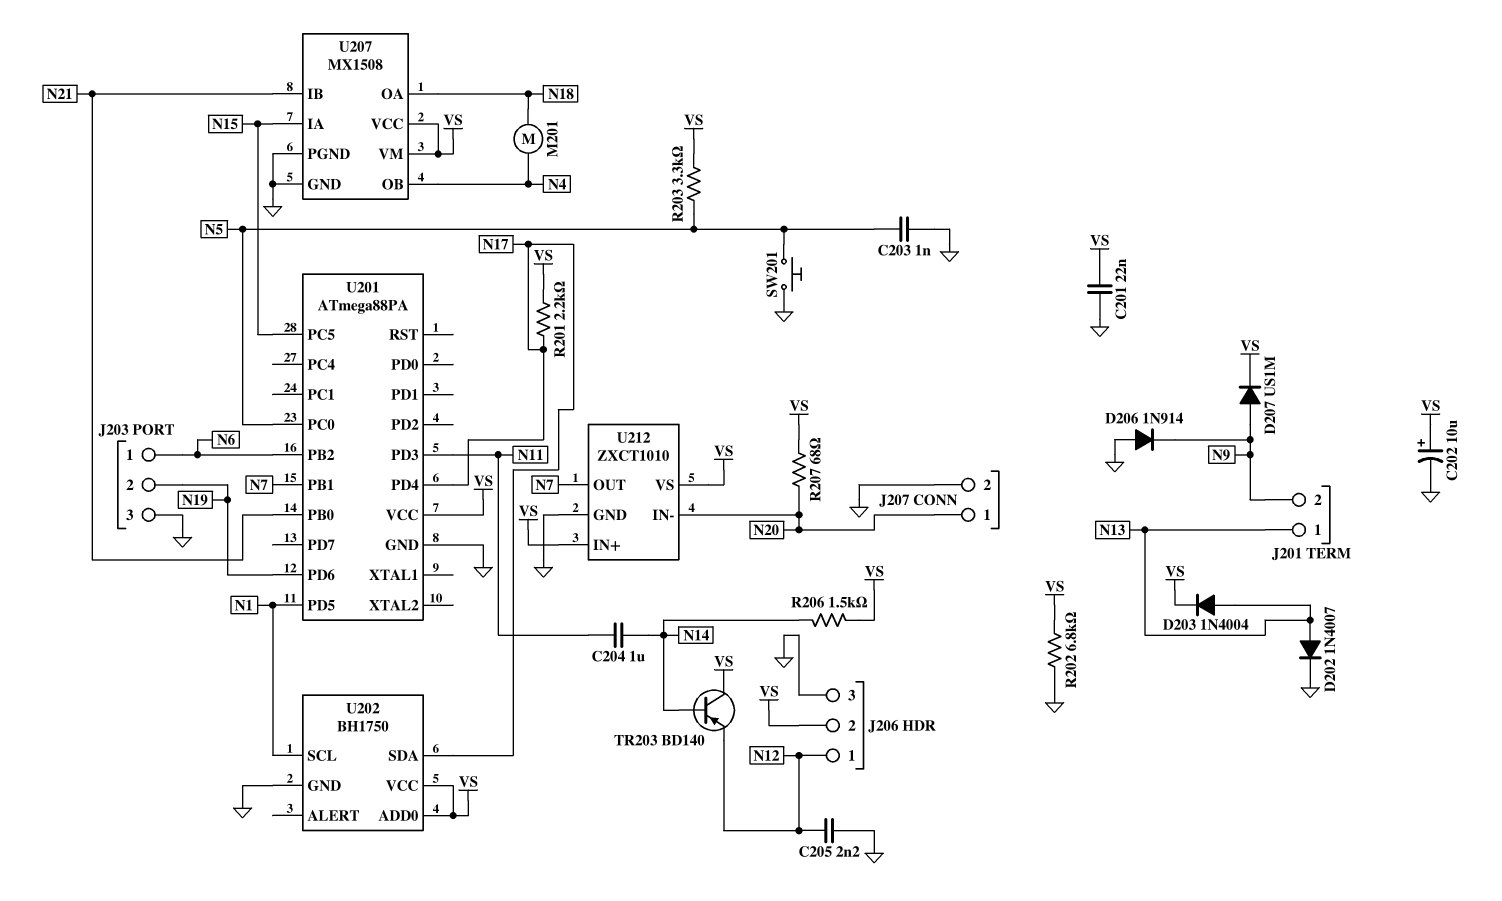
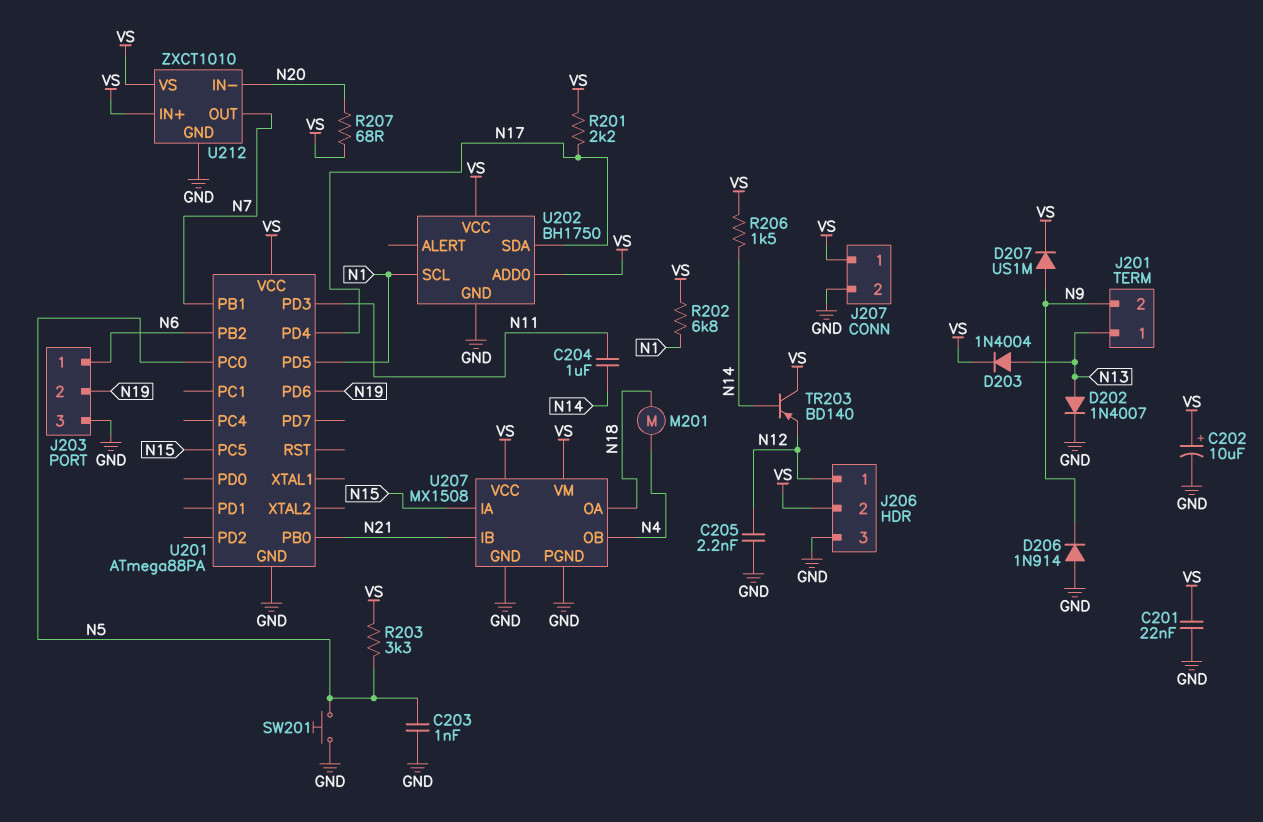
J207 pin 1: N20 -> VS
R202: 6.8k (GND, VS) -> 6.8k (N1, VS)

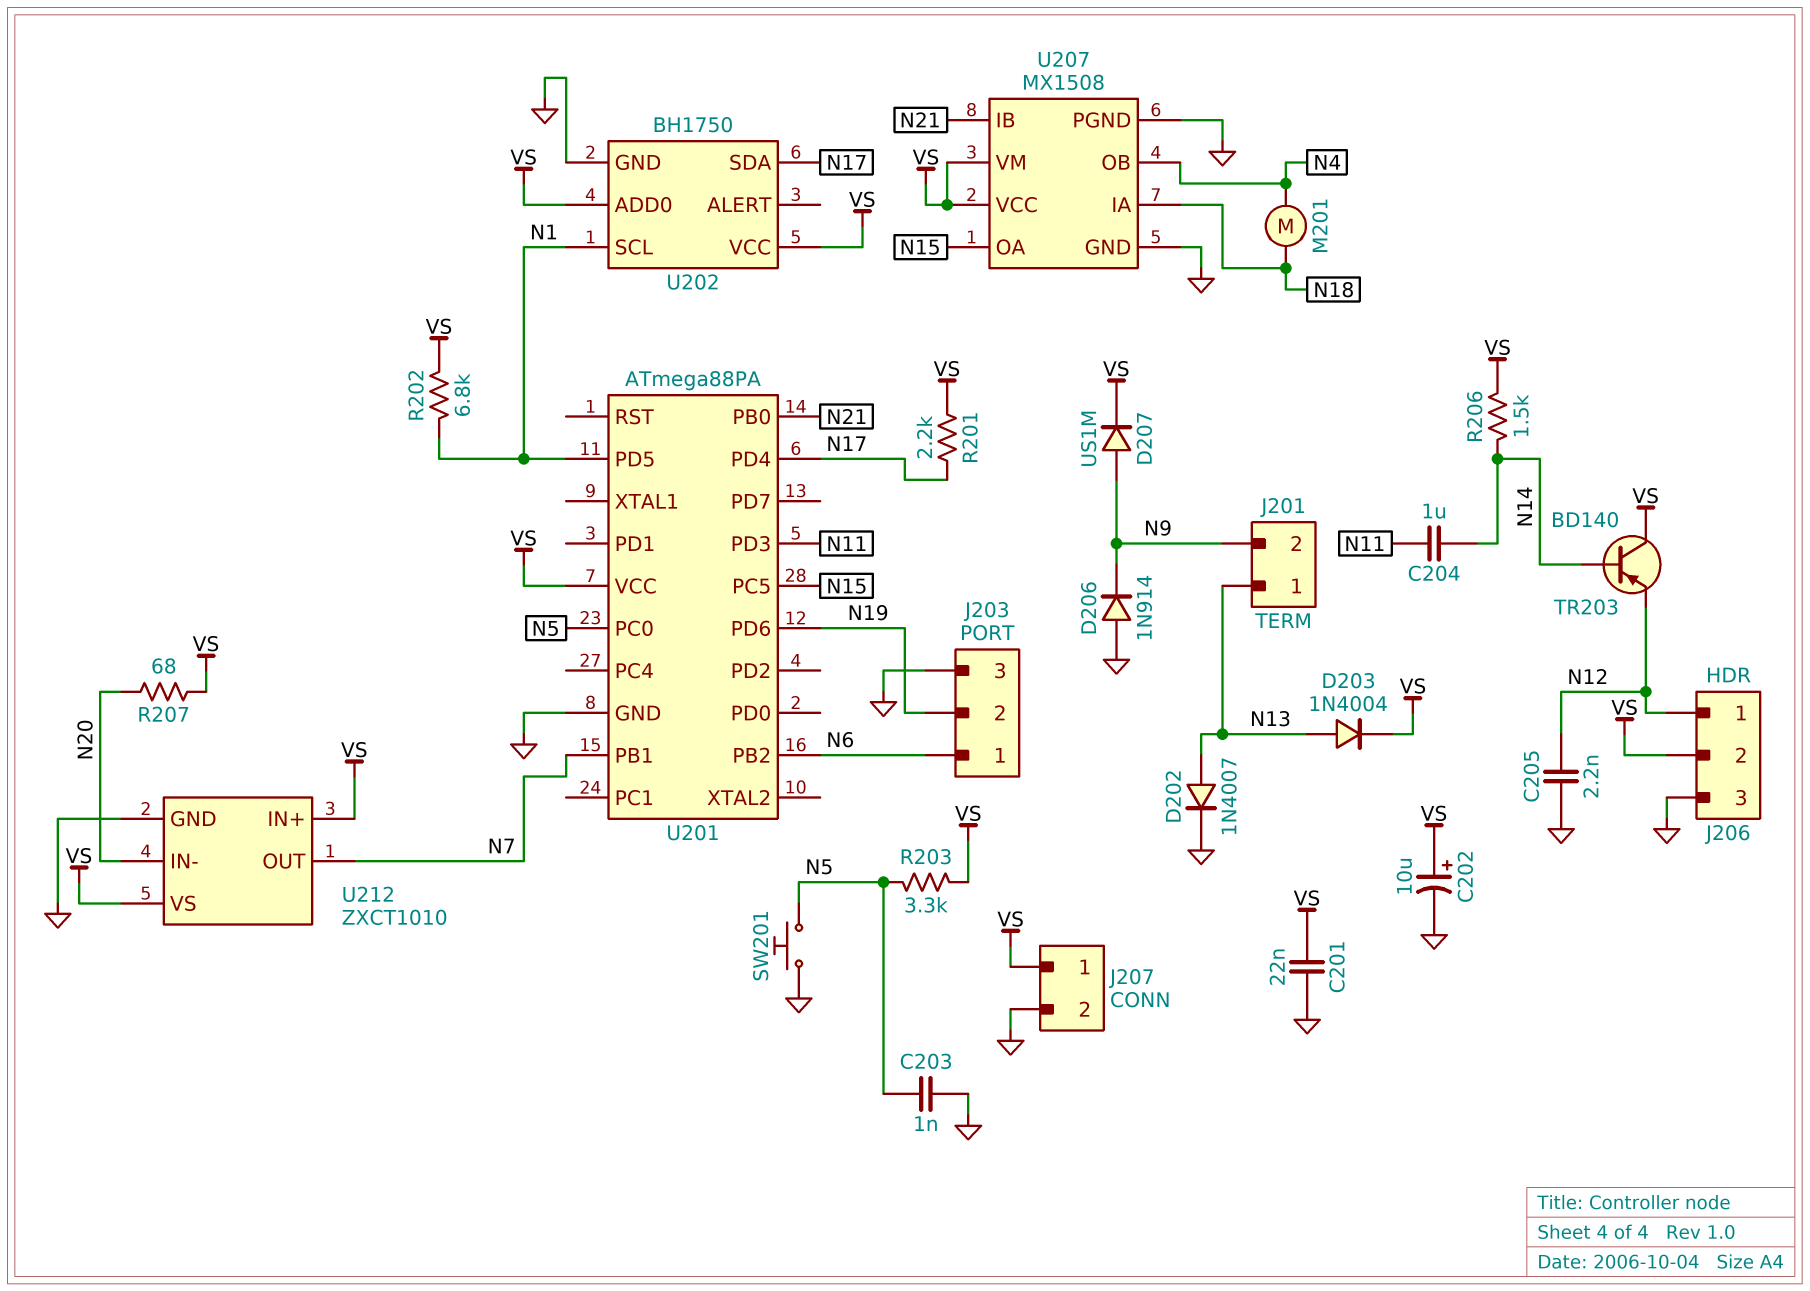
U207 pin IA: N15 -> N18
U207 pin OA: N18 -> N15

